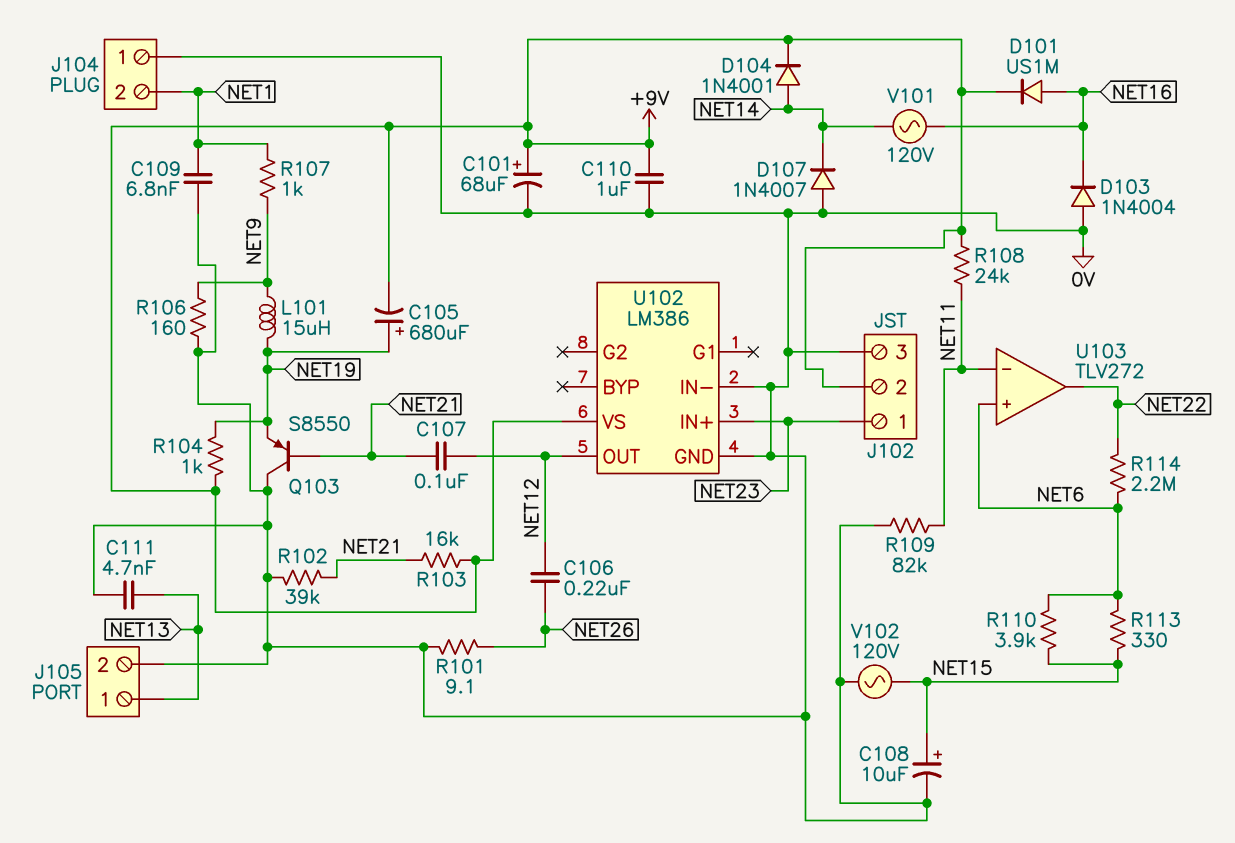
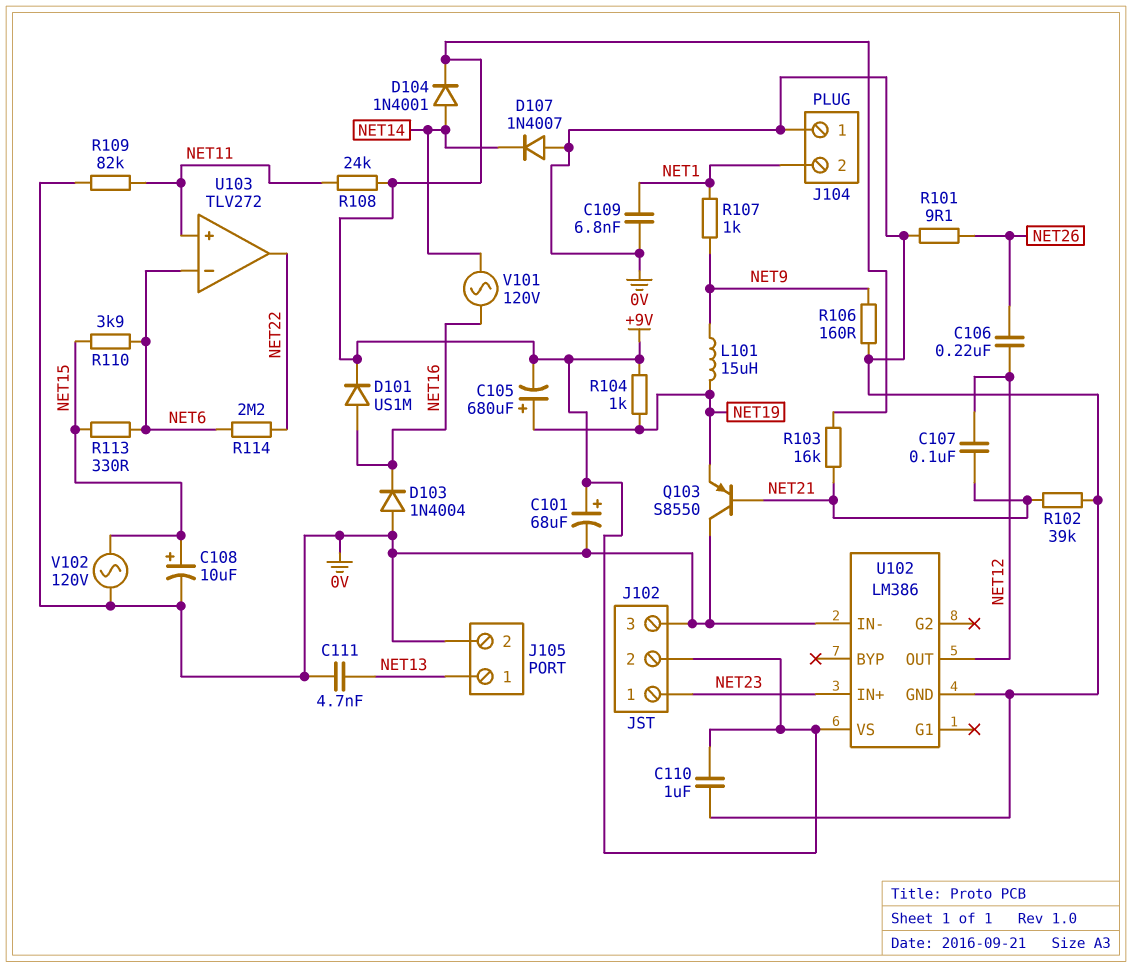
U103 pin in+: NET6 -> NET11
U103 pin in-: NET11 -> NET6

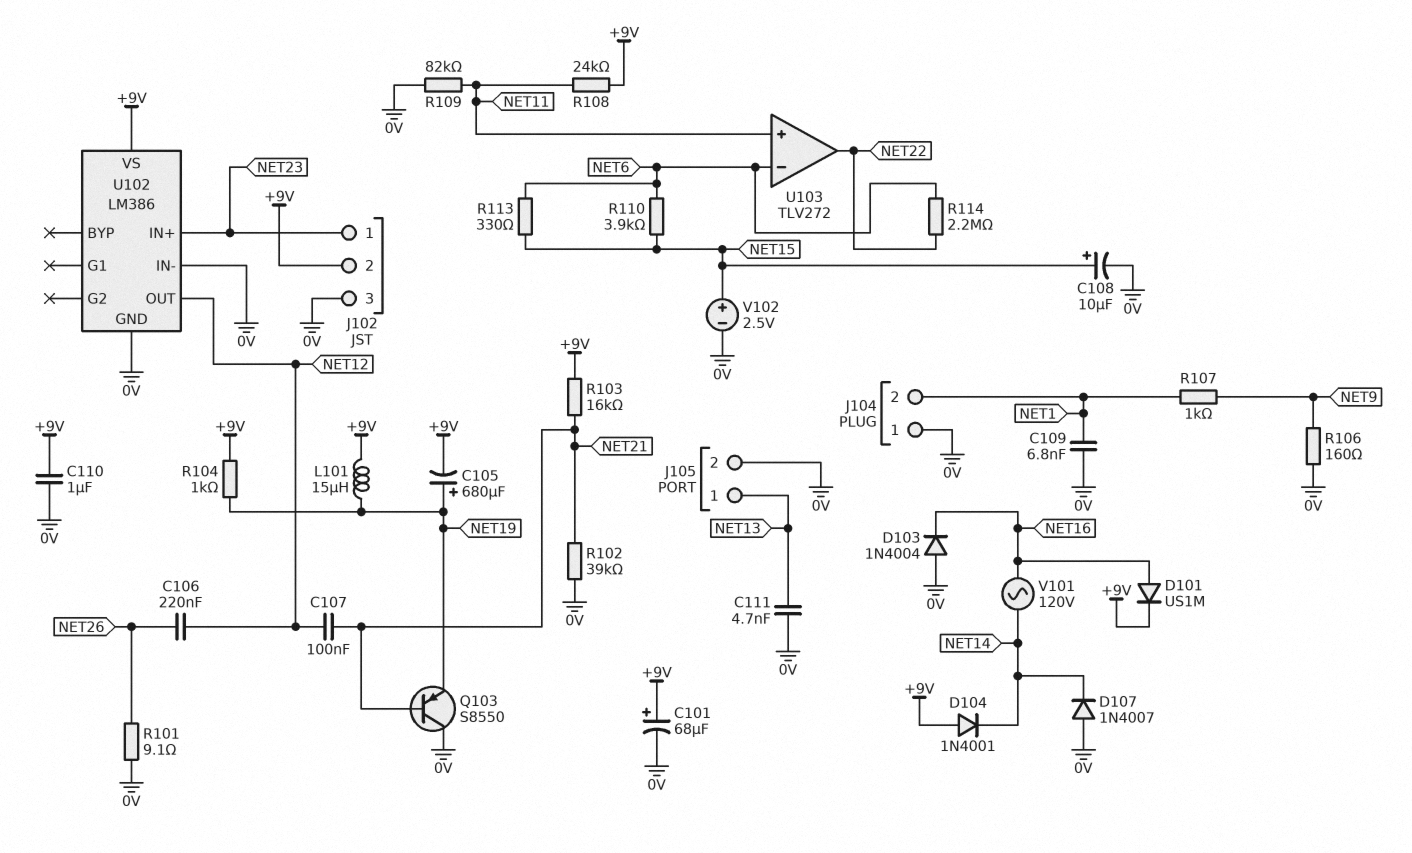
D104: diode 1N4001 (A NET14, K +9V) -> diode 1N4001 (A +9V, K NET14)
L101: 15uH (NET9, NET19) -> 15uH (+9V, NET19)
V102: AC 120V (0V, NET15) -> 2.5V (plus NET15, minus 0V)

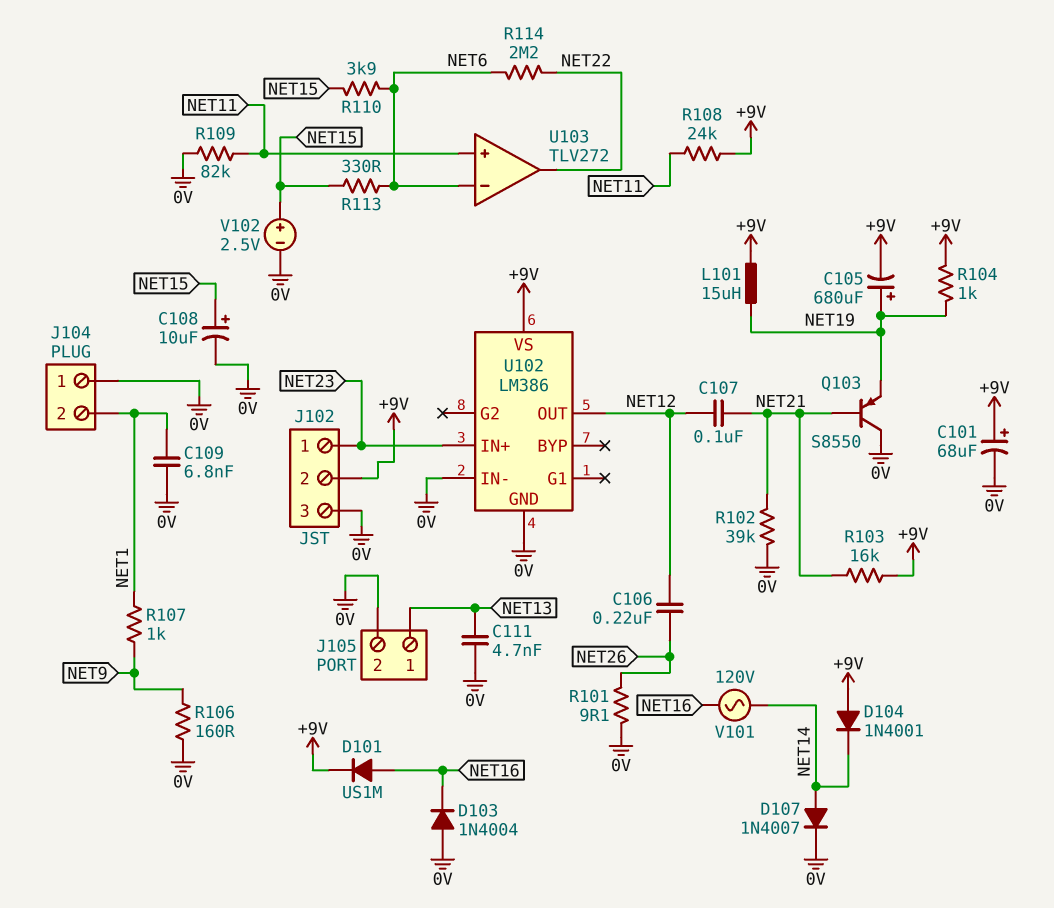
C110: 1uF (+9V, 0V) -> none
D107: diode 1N4007 (A 0V, K NET14) -> diode 1N4007 (A NET14, K 0V)

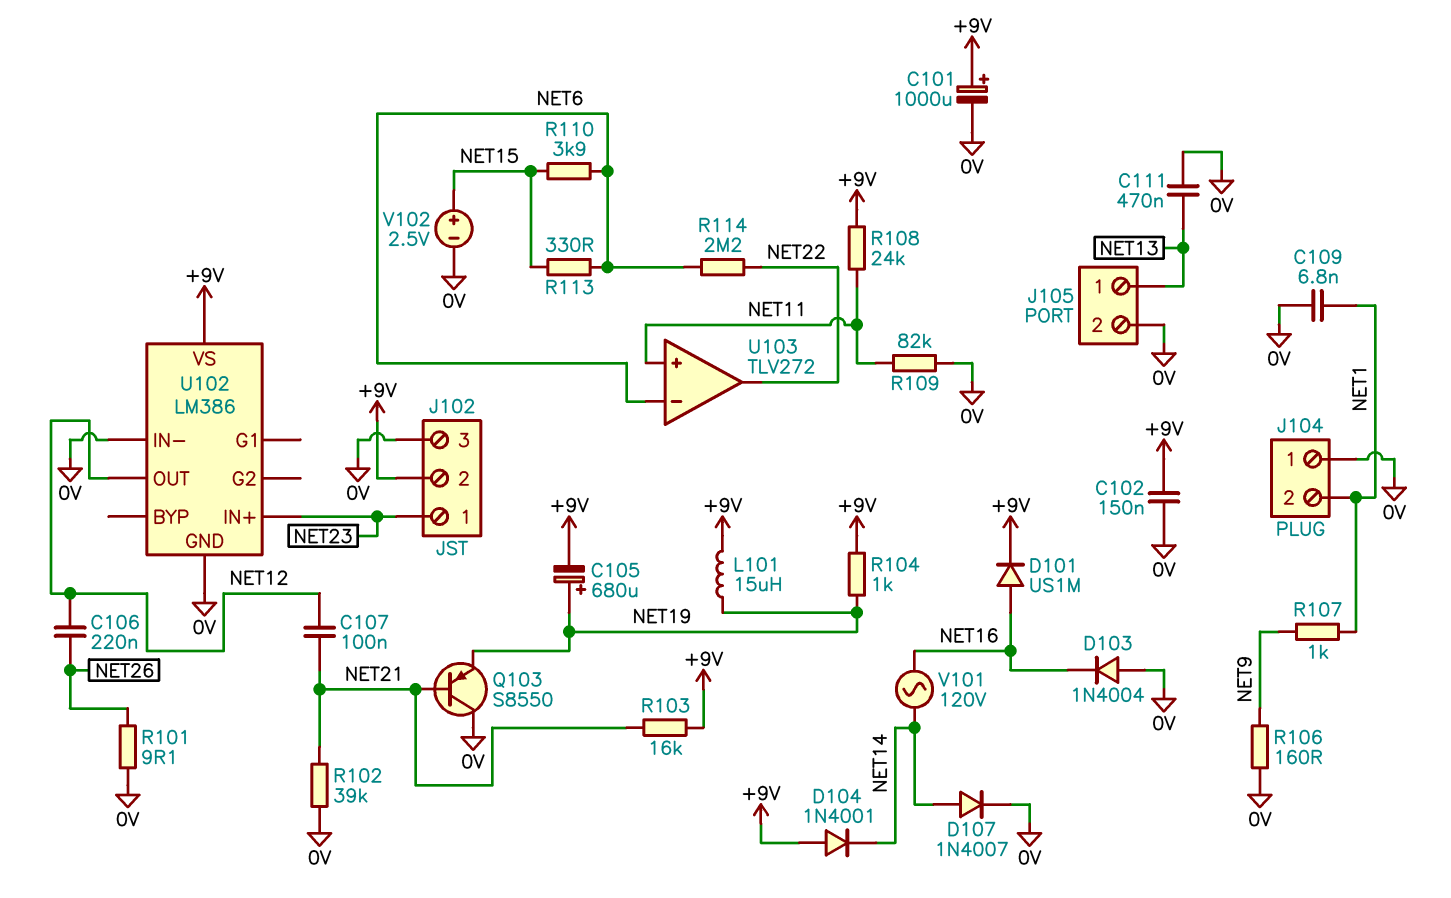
C101: 68uF (plus +9V, minus 0V) -> 1000uF (plus +9V, minus 0V)
C102: none -> 150nF (+9V, 0V)
C108: 10uF (plus NET15, minus 0V) -> none
C111: 4.7nF (0V, NET13) -> 470nF (0V, NET13)

